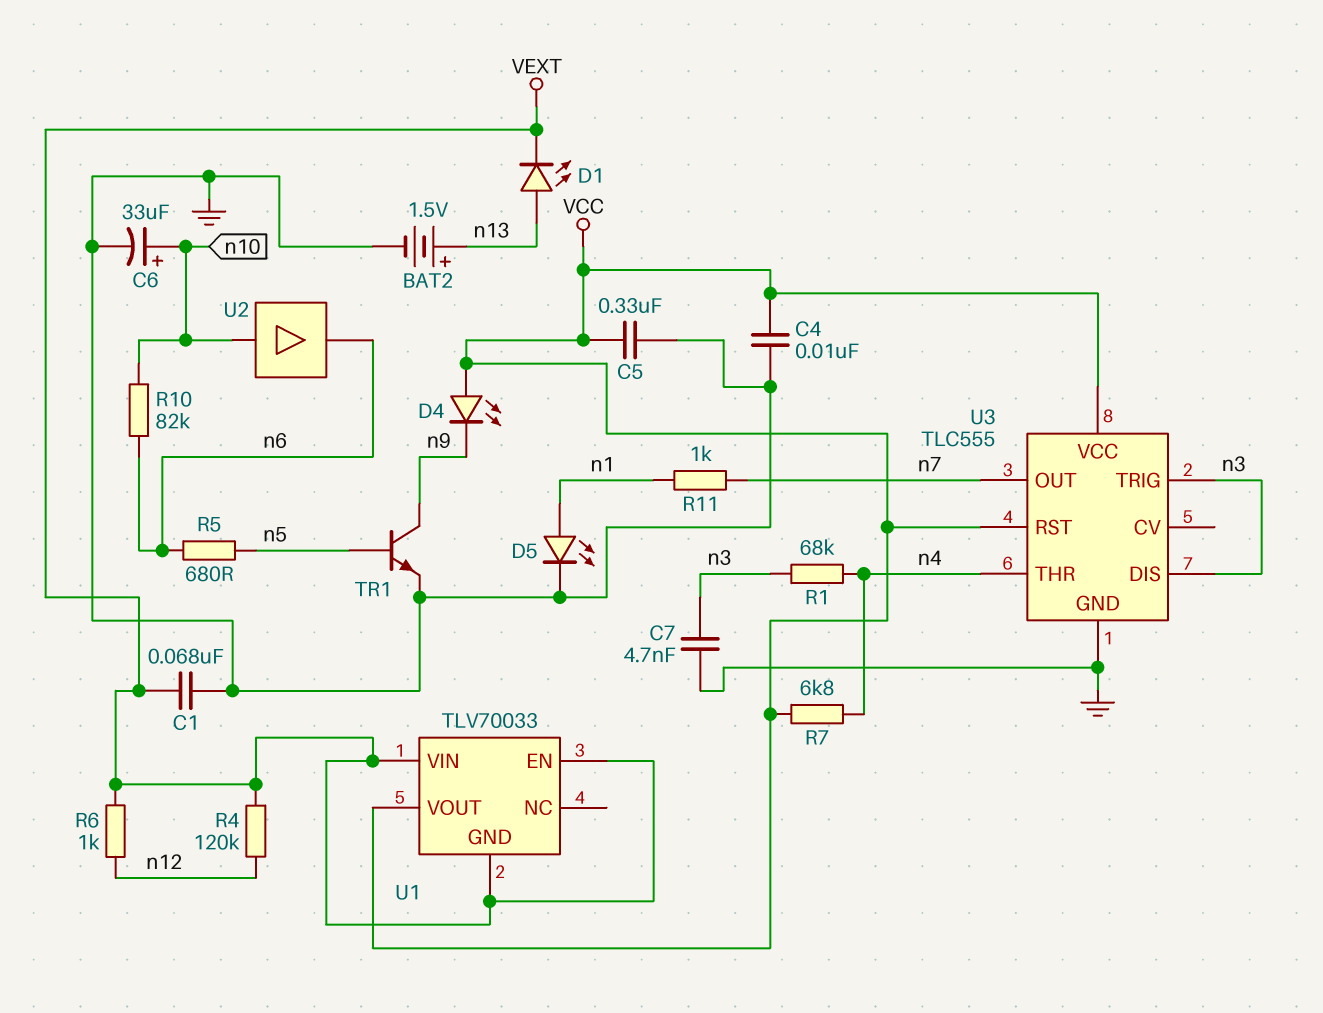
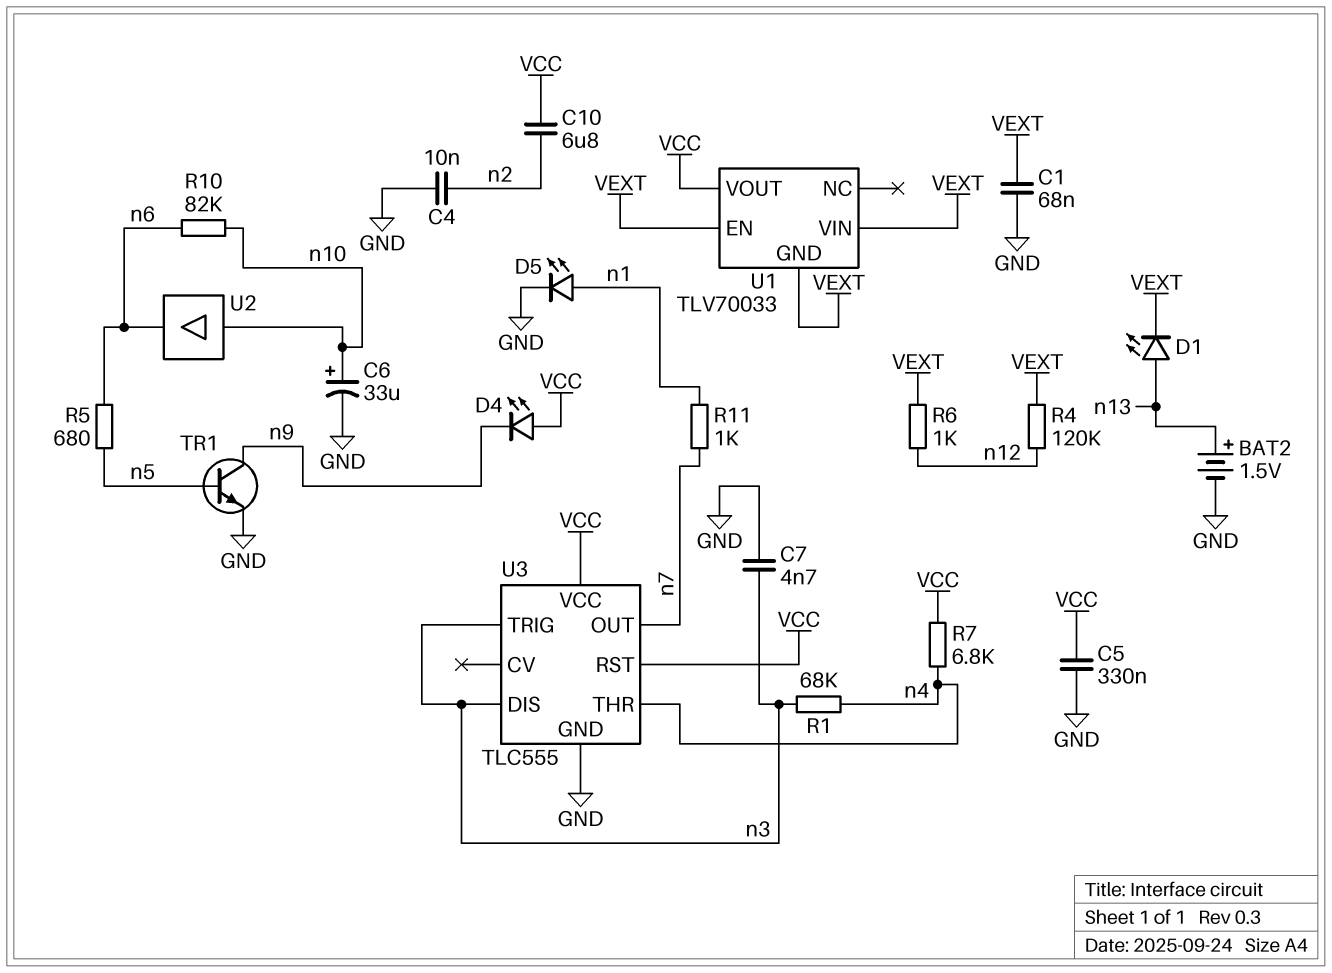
C4: 10nF (GND, VCC) -> 10nF (GND, n2)
C10: none -> 6.8uF (VCC, n2)

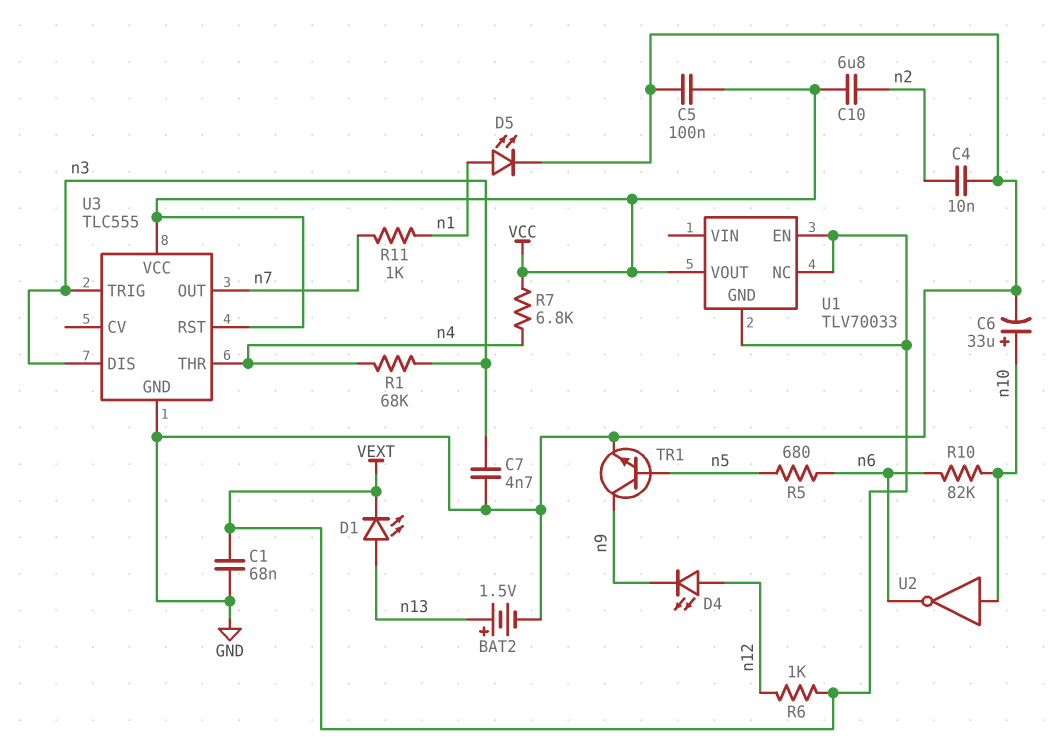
C5: 330nF (GND, VCC) -> 100nF (GND, VCC)
D4: LED (A VCC, K n9) -> LED (A n12, K n9)
R4: 120k (VEXT, n12) -> none
U1 pin NC: none -> VEXT
U1 pin VIN: VEXT -> none
U2: buffer (in n10, out n6) -> NOT (in n10, out n6)

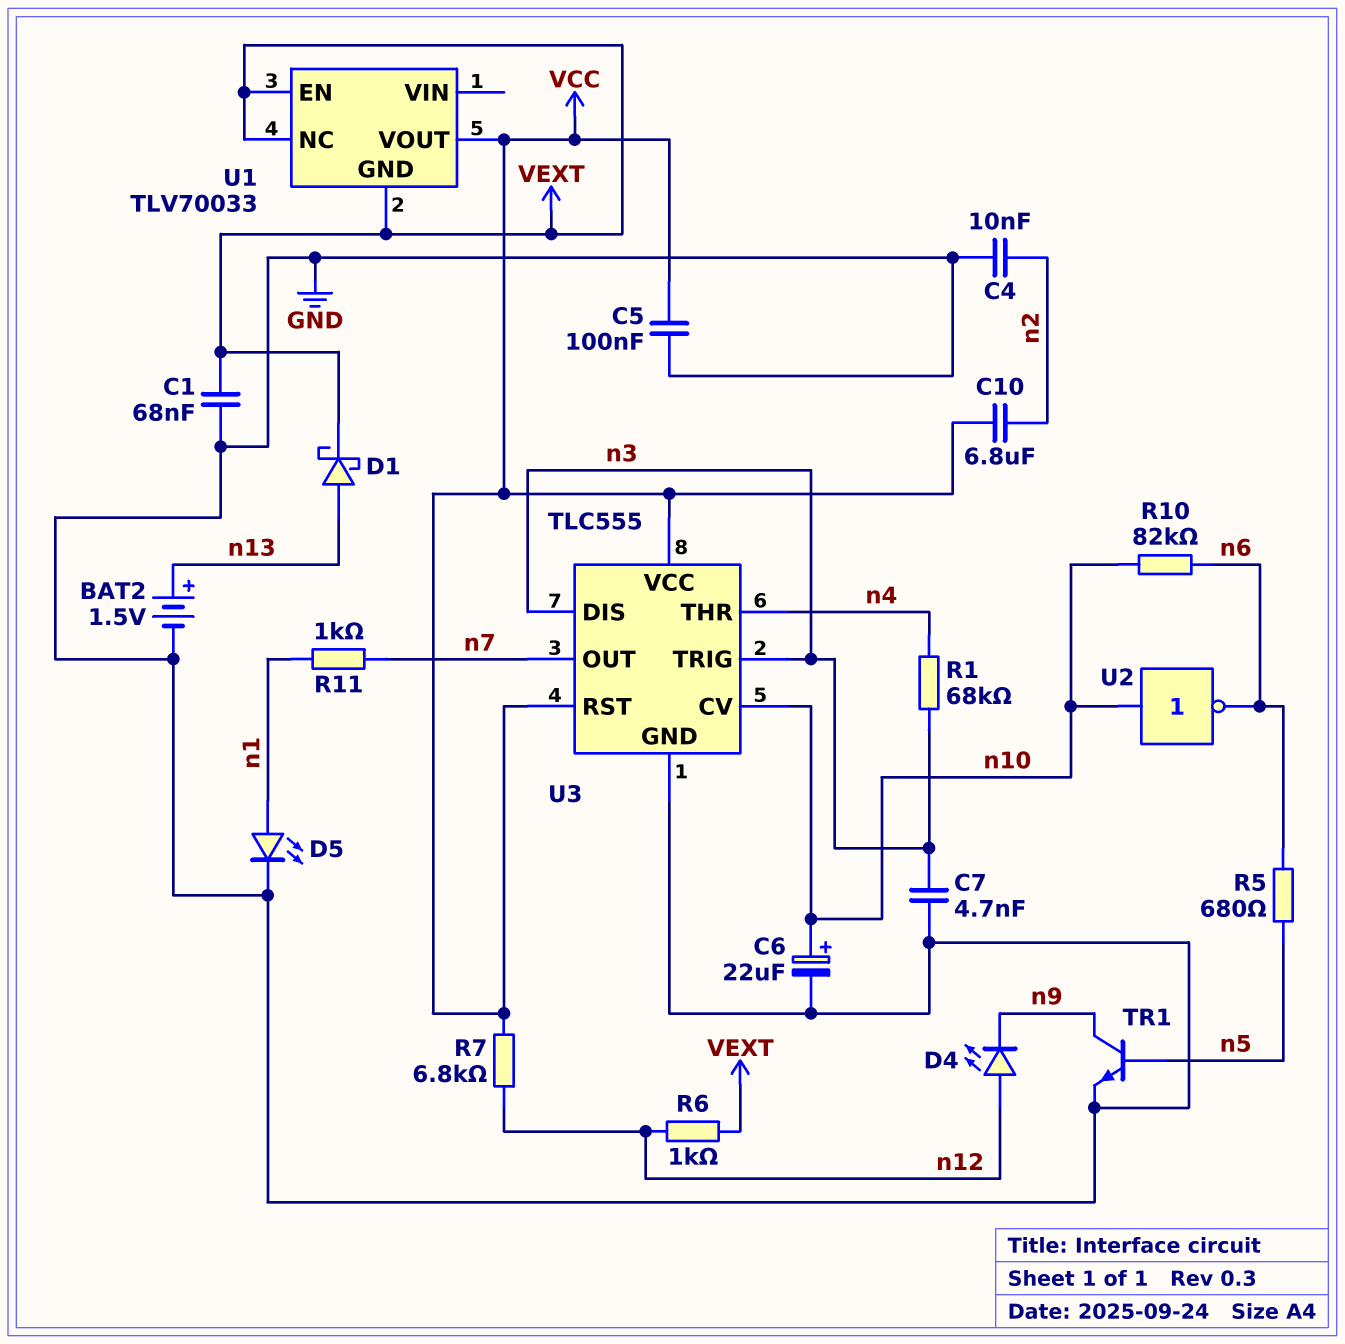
C6: 33uF (plus n10, minus GND) -> 22uF (plus n10, minus GND)
D1: LED (A n13, K VEXT) -> schottky (A n13, K VEXT)
R7: 6.8k (VCC, n4) -> 6.8k (VCC, n12)
U3 pin CV: none -> n10

